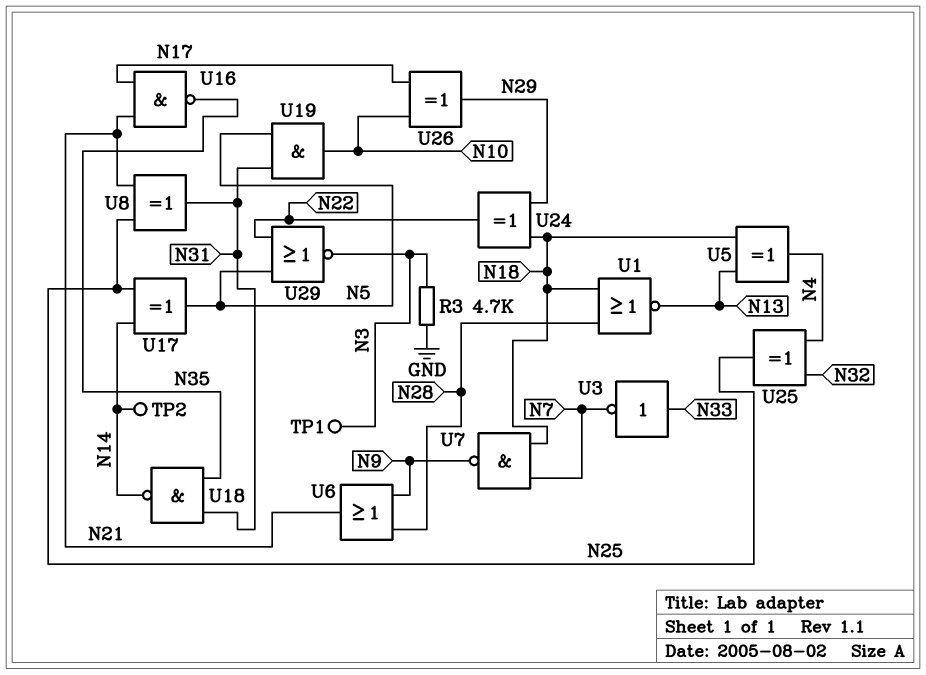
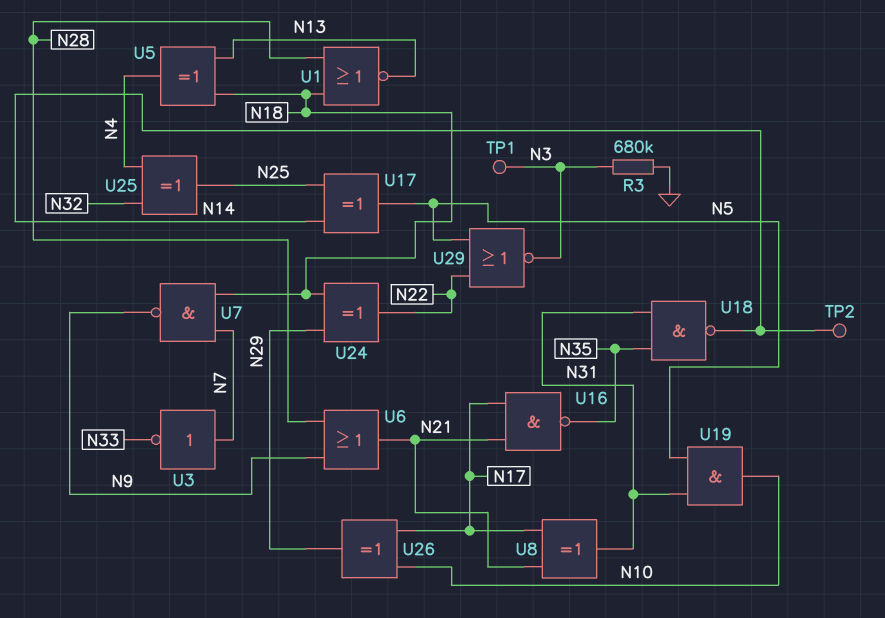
R3: 4.7k (GND, N3) -> 680k (GND, N3)
U3: NOT (in N33, out N7) -> NOT (in N7, out N33)
U8: XOR (in N21, in N25, out N31) -> XOR (in N17, in N21, out N31)

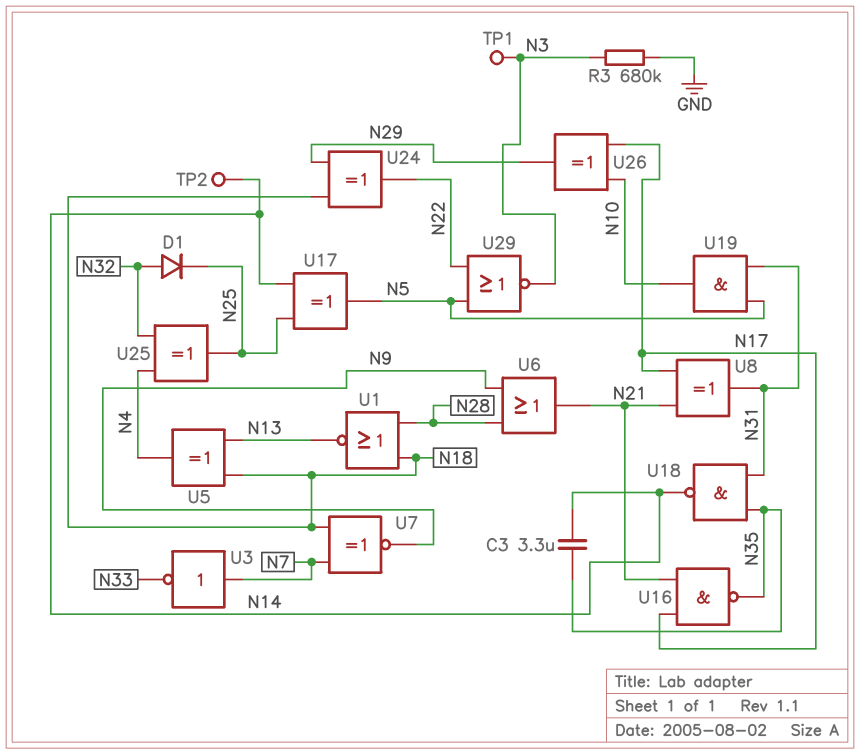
C3: none -> 3.3uF (N14, N35)
D1: none -> diode (A N32, K N25)
U7: NAND (in N7, in N18, out N9) -> XNOR (in N7, in N18, out N9)

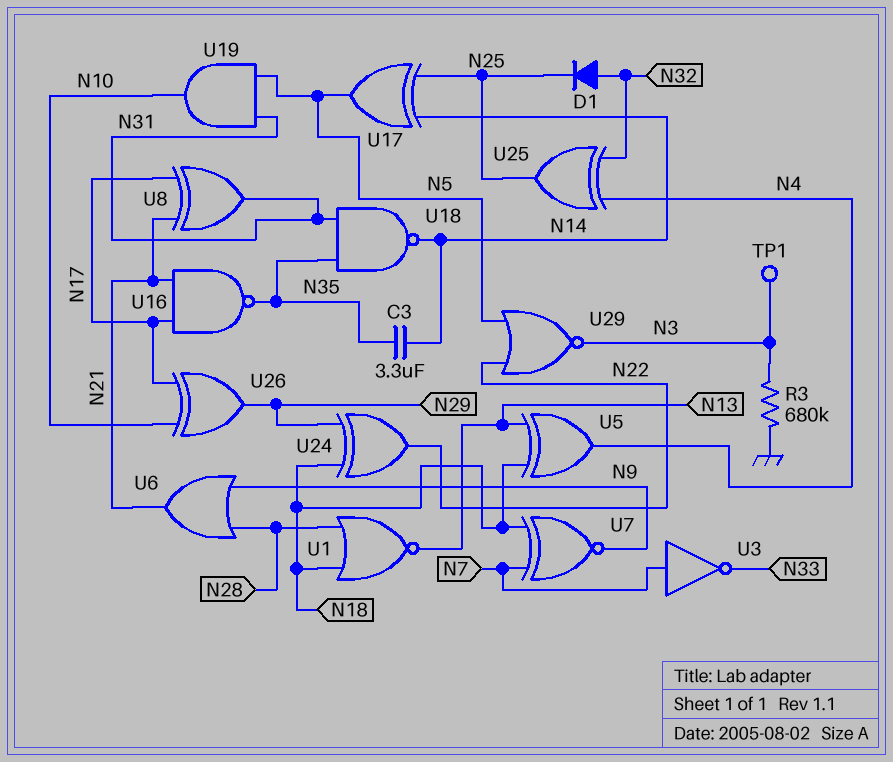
TP2: test point (N14) -> none

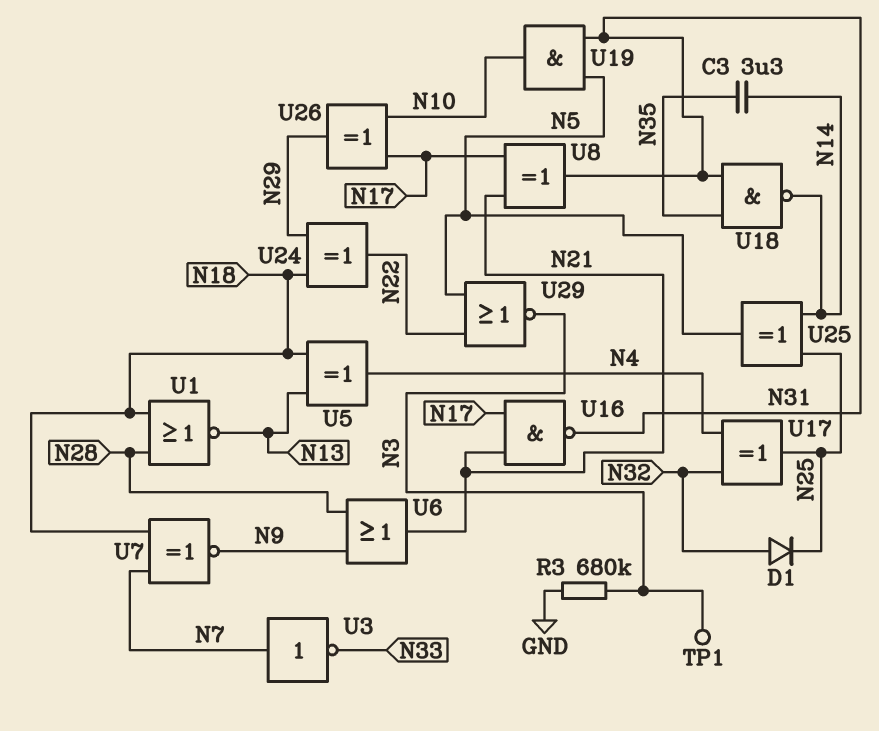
U16: NAND (in N17, in N21, out N35) -> NAND (in N17, in N21, out N31)
U17: XOR (in N14, in N25, out N5) -> XOR (in N4, in N32, out N25)
U25: XOR (in N4, in N32, out N25) -> XOR (in N14, in N25, out N5)

